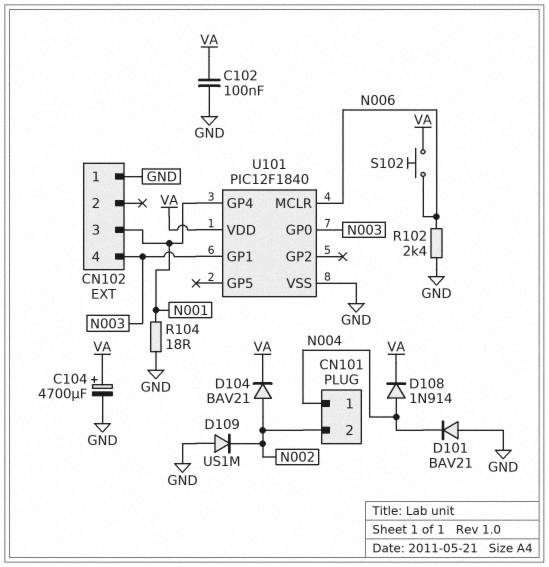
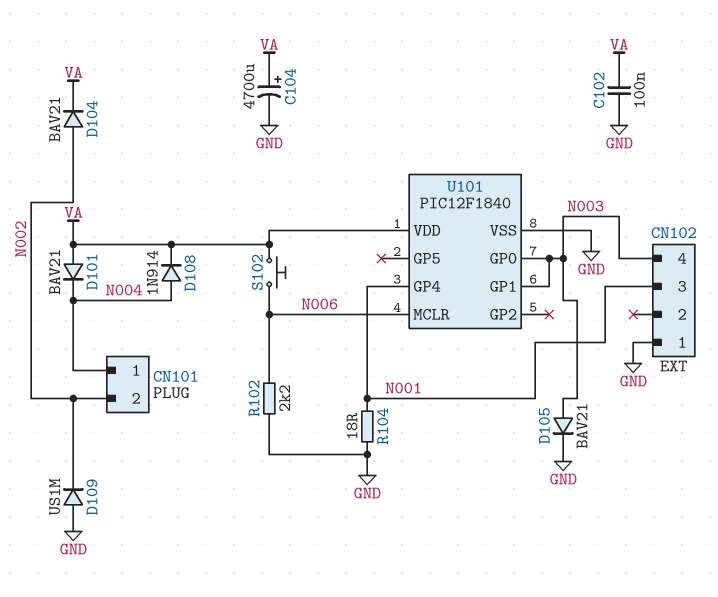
D101: diode BAV21 (A GND, K N004) -> diode BAV21 (A VA, K N004)
D105: none -> diode BAV21 (A N003, K GND)
R102: 2.4k (GND, N006) -> 2.2k (GND, N006)

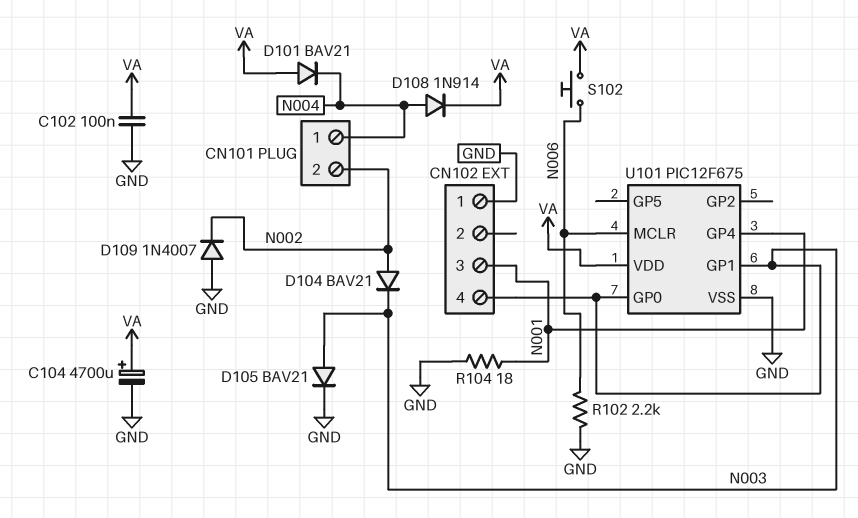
D104: diode BAV21 (A N002, K VA) -> diode BAV21 (A N002, K N003)
D109: diode US1M (A GND, K N002) -> diode 1N4007 (A GND, K N002)
U101: PIC12F1840 -> PIC12F675

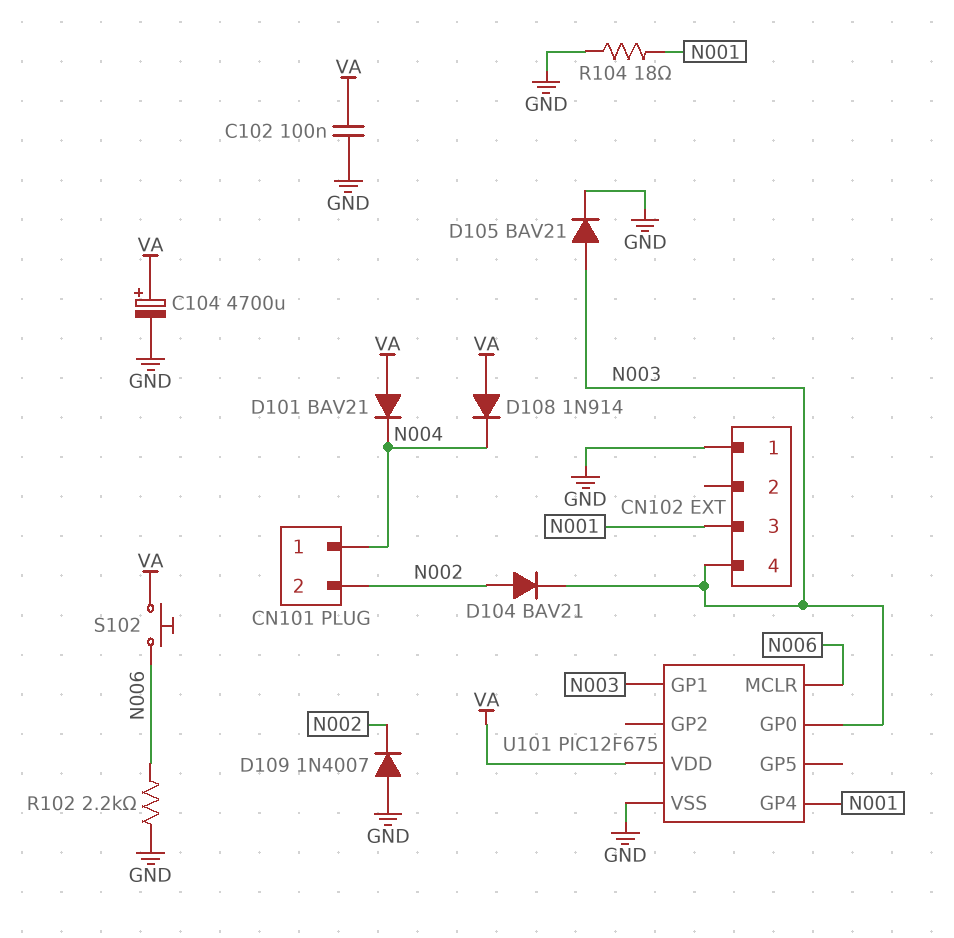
D108: diode 1N914 (A N004, K VA) -> diode 1N914 (A VA, K N004)

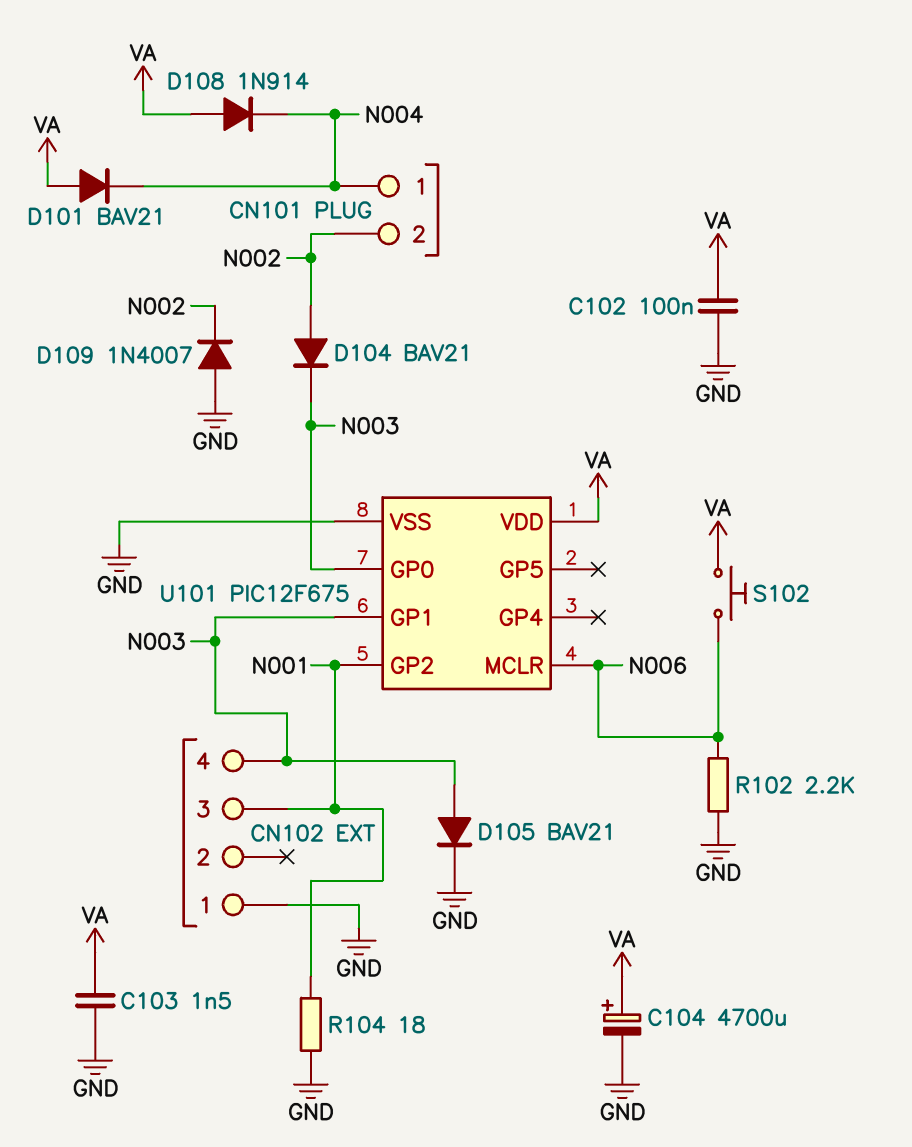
C103: none -> 1.5nF (GND, VA)
U101 pin GP2: none -> N001
U101 pin GP4: N001 -> none

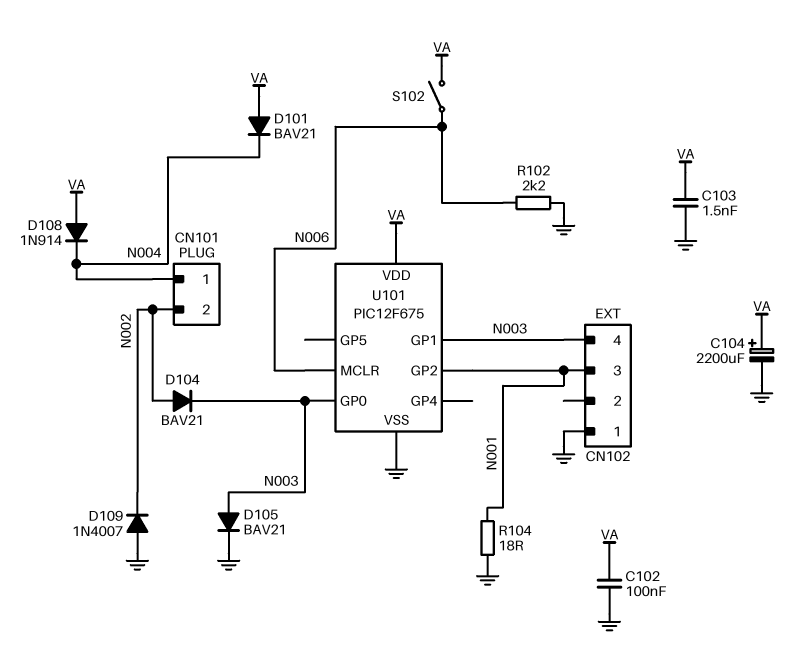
C104: 4700uF (plus VA, minus GND) -> 2200uF (plus VA, minus GND)
S102: button (N006, VA) -> switch (N006, VA)

